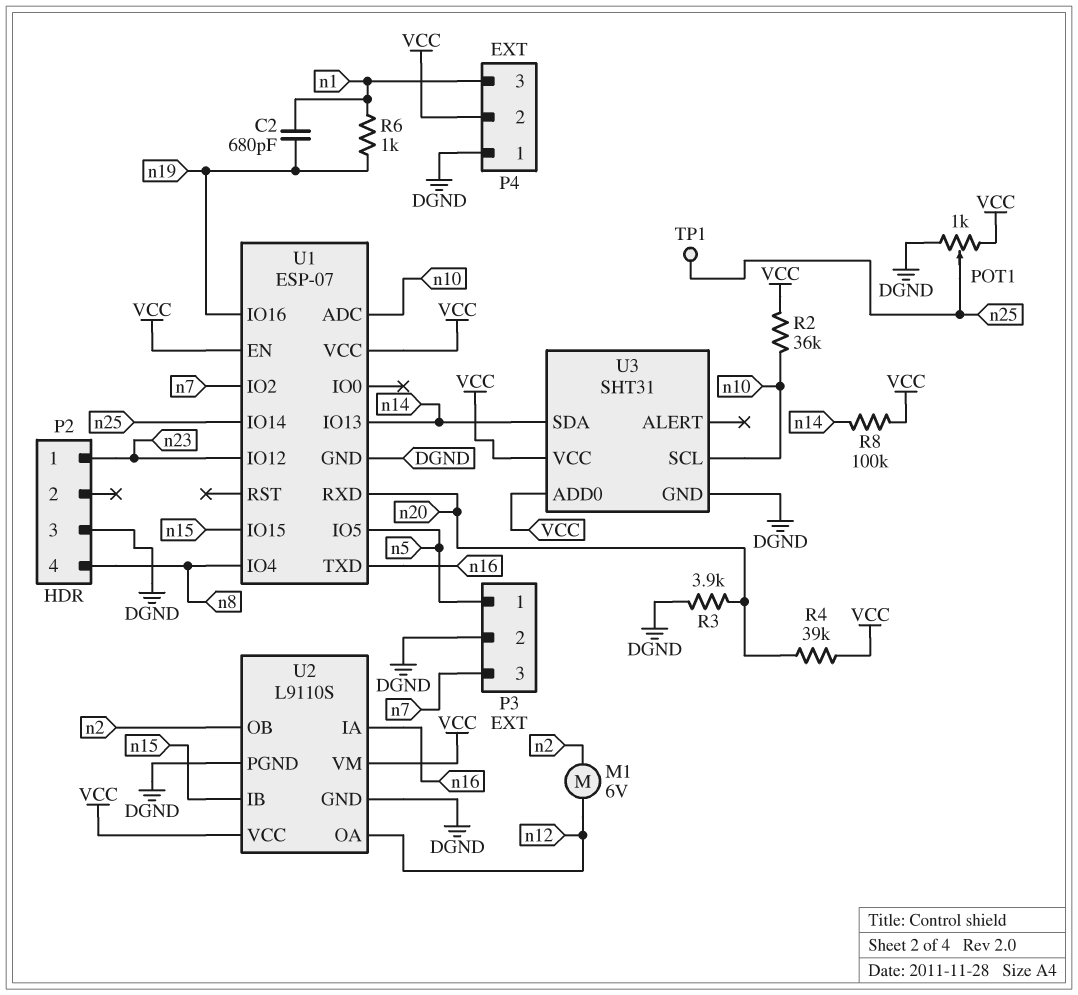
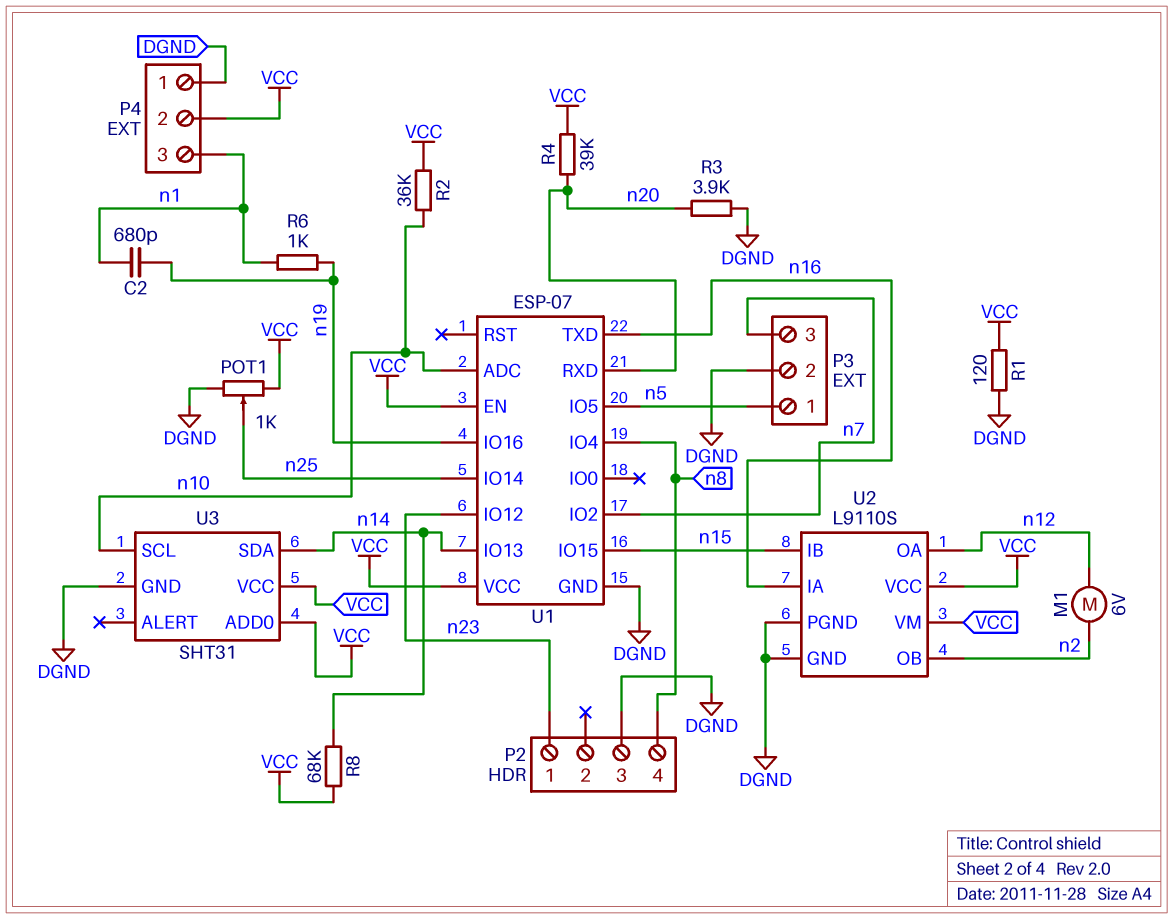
R1: none -> 120 (DGND, VCC)
R8: 100k (VCC, n14) -> 68k (VCC, n14)
TP1: test point (n25) -> none

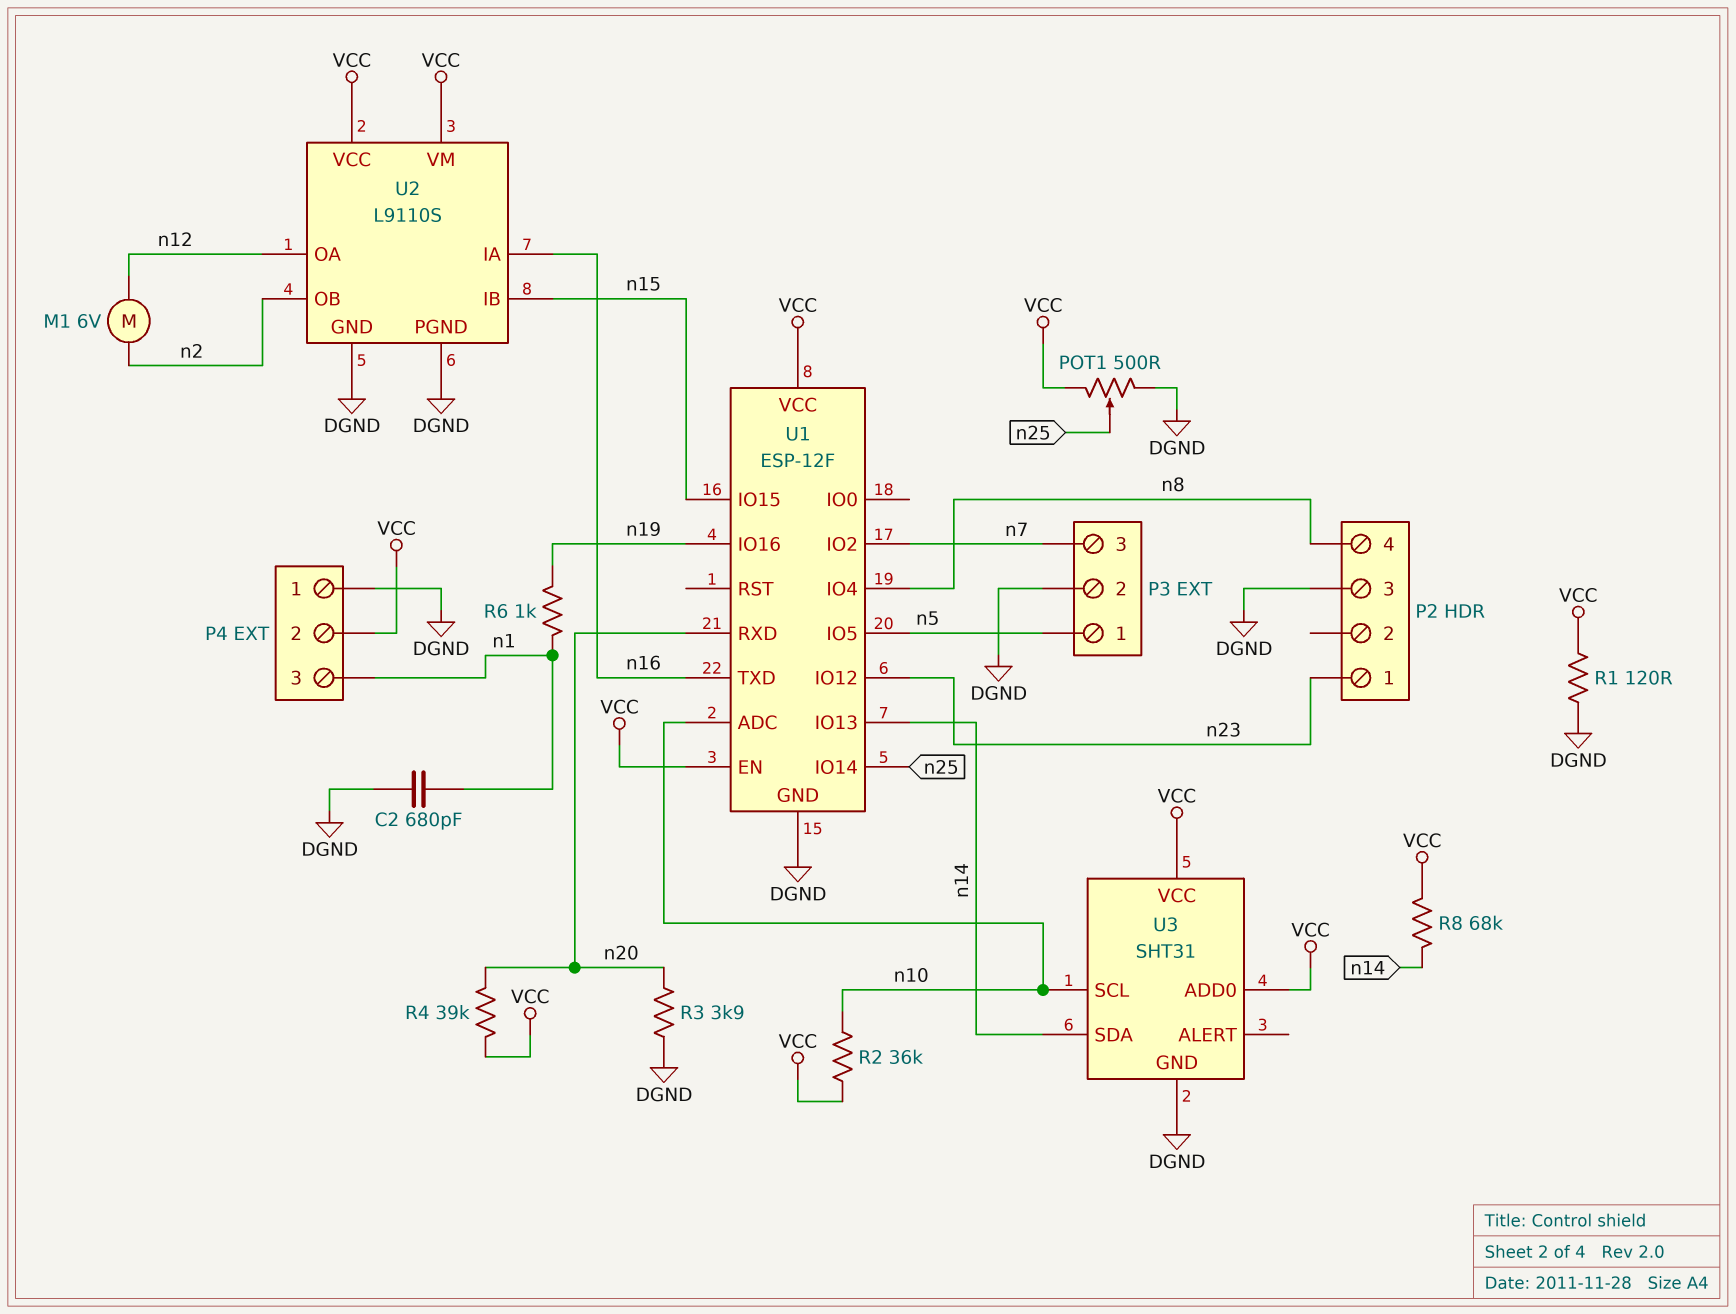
C2: 680pF (n1, n19) -> 680pF (DGND, n1)
POT1: 1k (DGND, VCC, wiper n25) -> 500 (DGND, VCC, wiper n25)
U1: ESP-07 -> ESP-12F

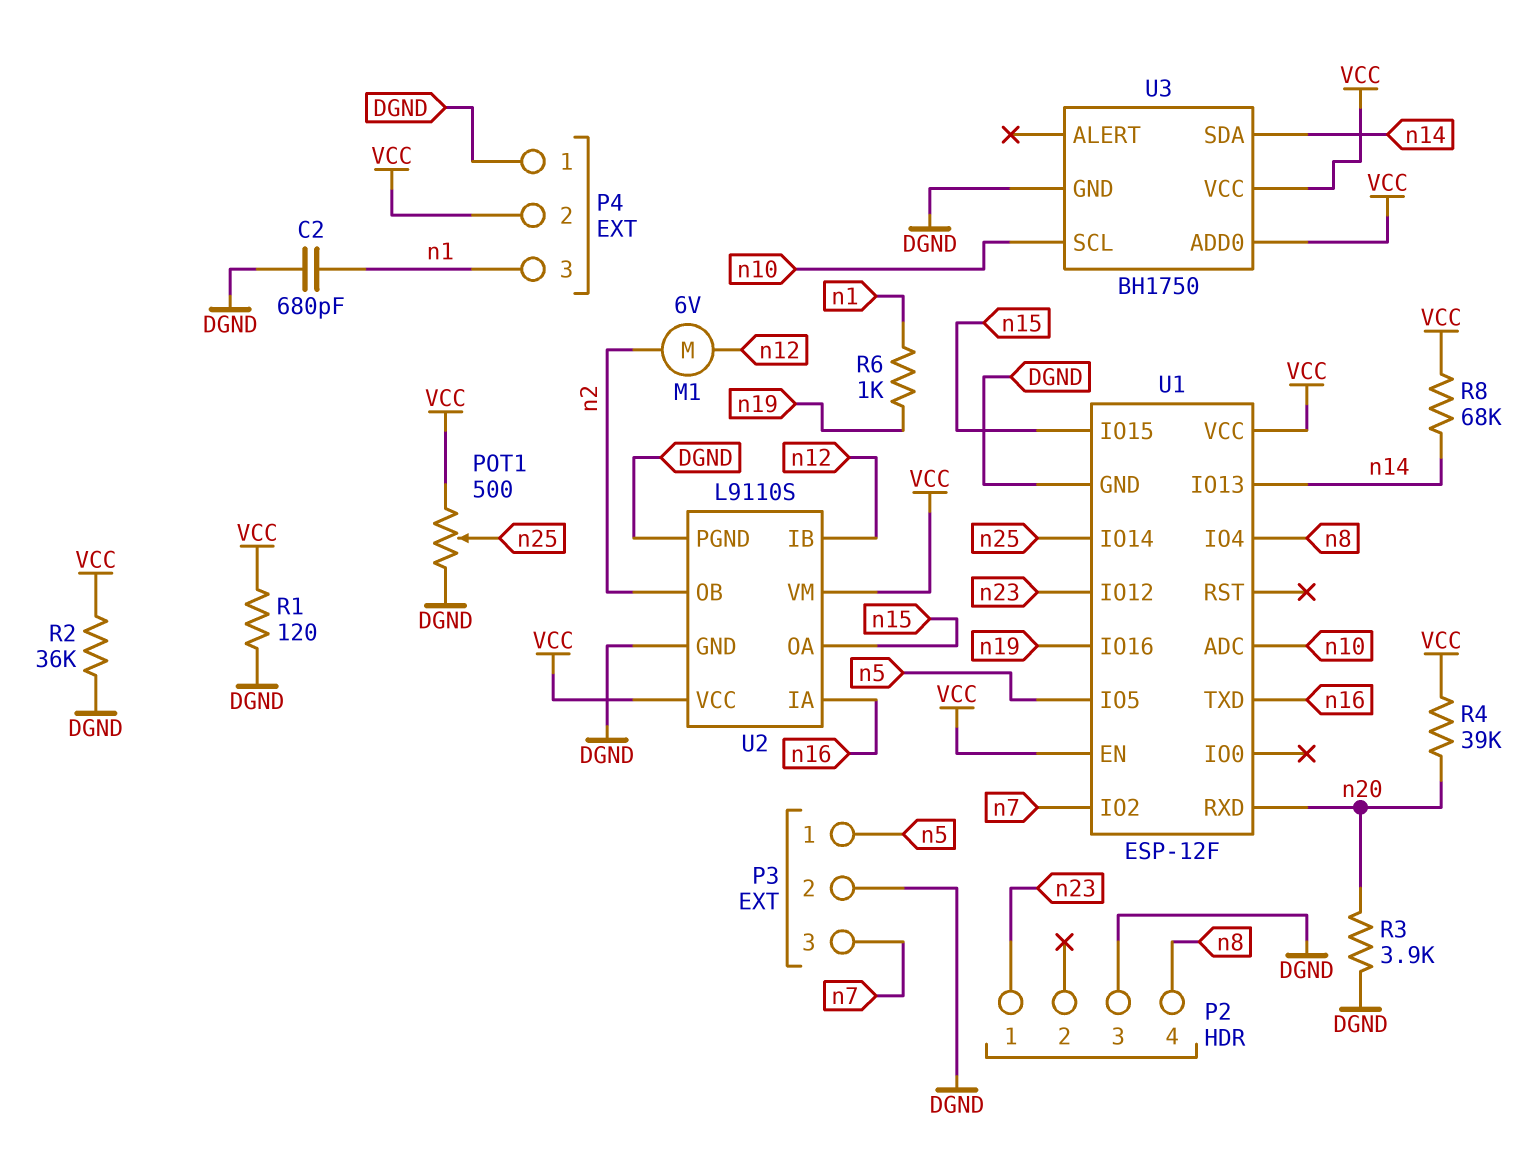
R2: 36k (VCC, n10) -> 36k (DGND, VCC)
U2 pin IB: n15 -> n12
U2 pin OA: n12 -> n15
U3: SHT31 -> BH1750

